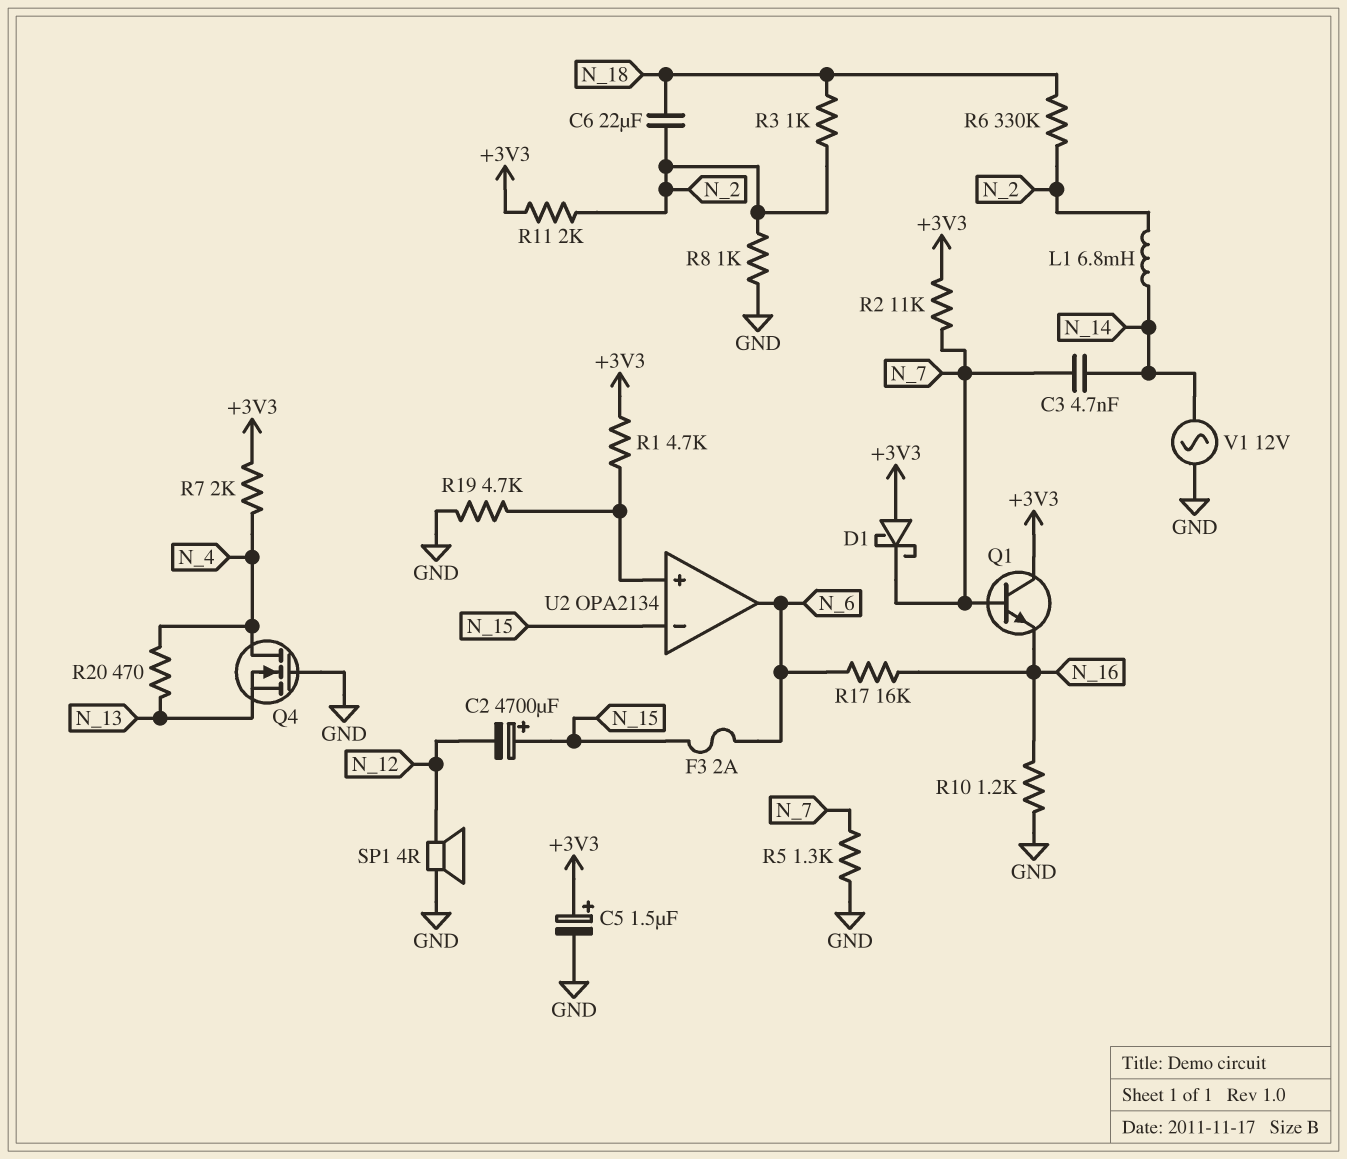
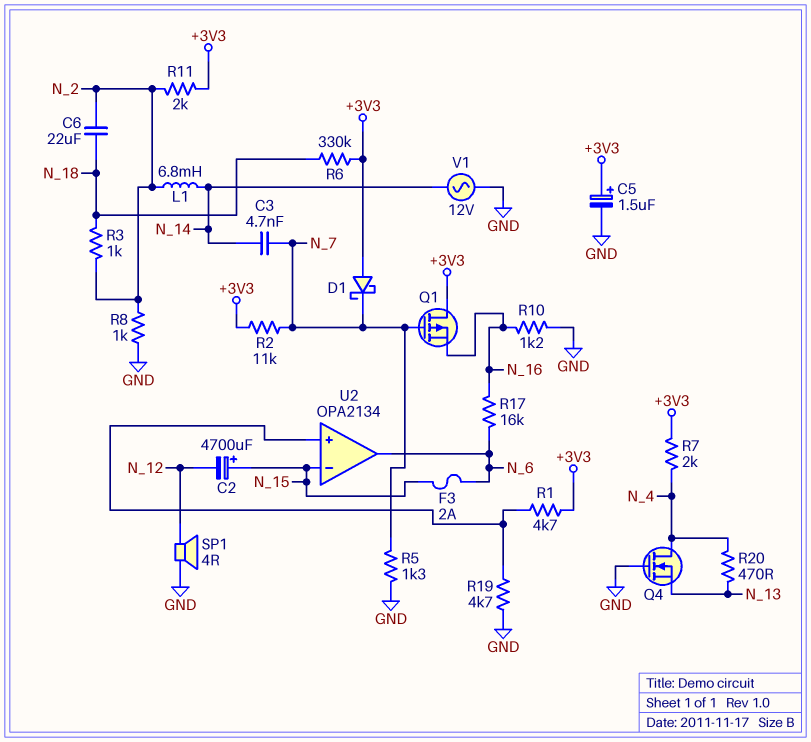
Q1: NPN (B N_7, C +3V3, E N_16) -> PMOS (G N_7, D +3V3, S N_16)
R6: 330k (N_2, N_18) -> 330k (+3V3, N_18)

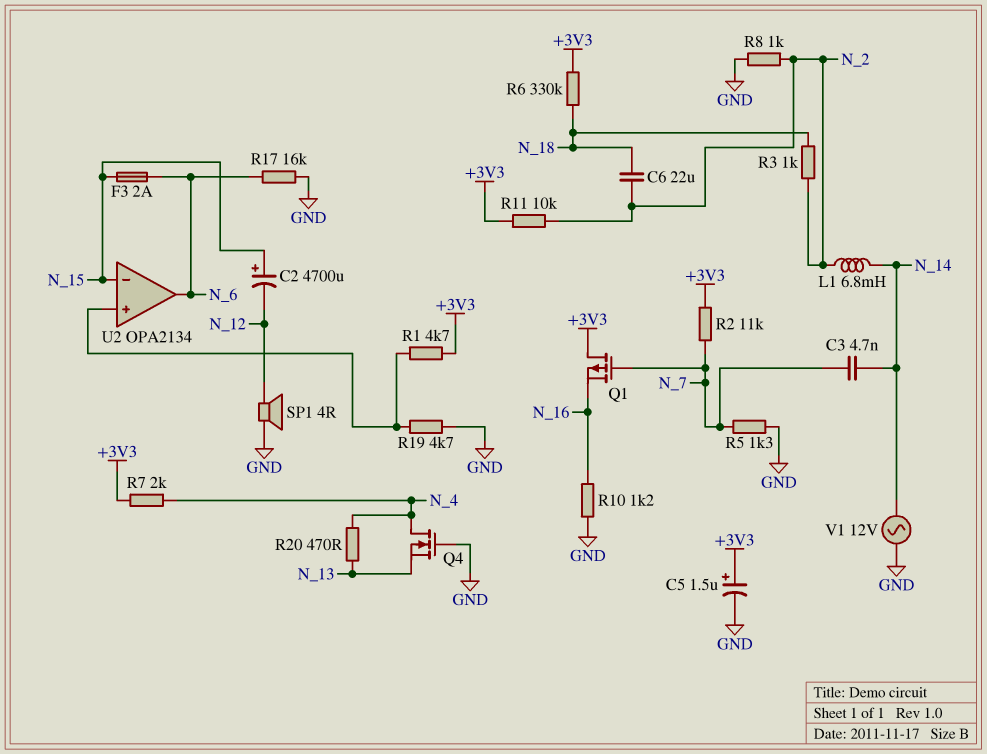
D1: schottky (A +3V3, K N_7) -> none
R11: 2k (+3V3, N_2) -> 10k (+3V3, N_2)
R17: 16k (N_6, N_16) -> 16k (GND, N_6)

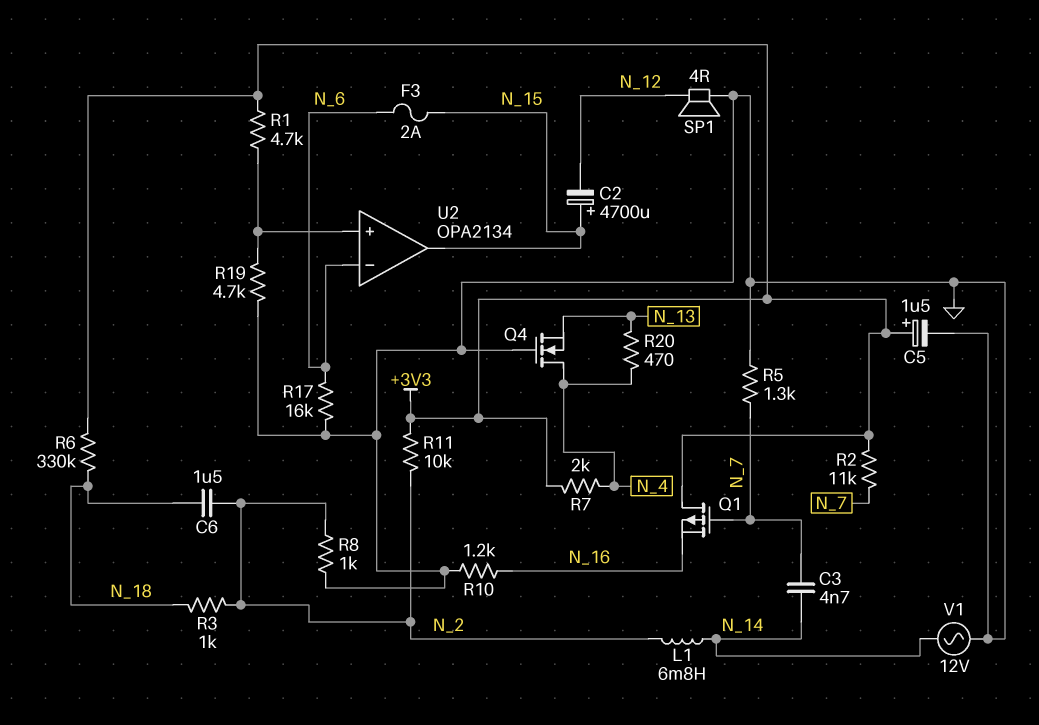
C6: 22uF (N_2, N_18) -> 1.5uF (N_2, N_18)
U2 pin in-: N_15 -> N_6
U2 pin out: N_6 -> N_15

